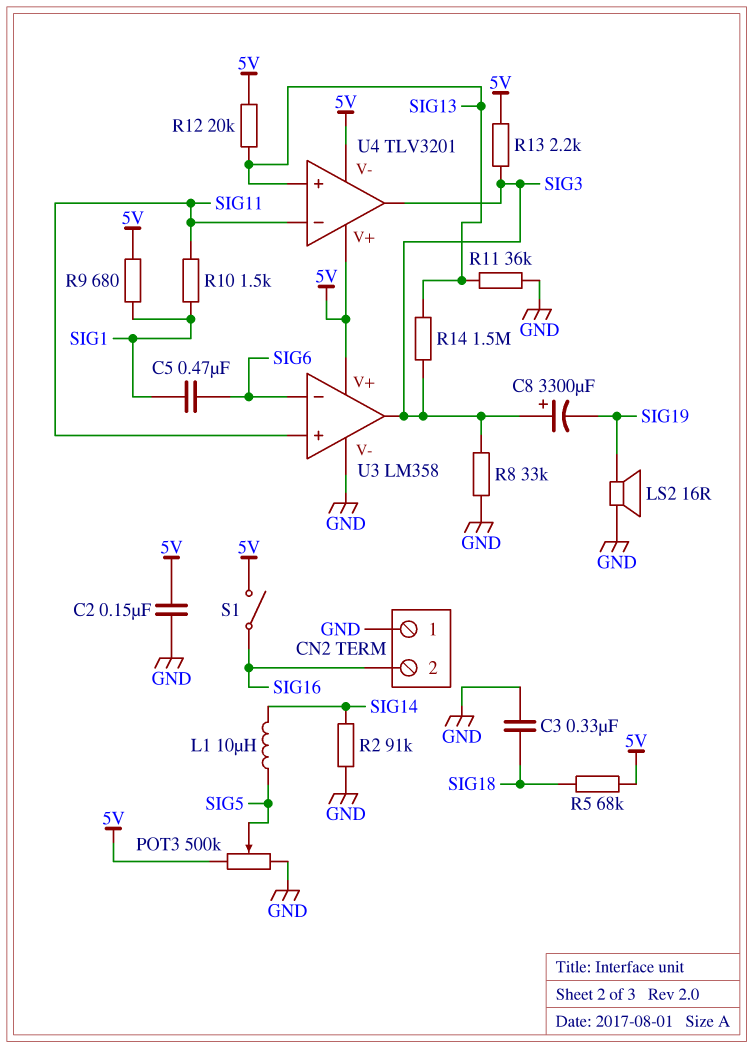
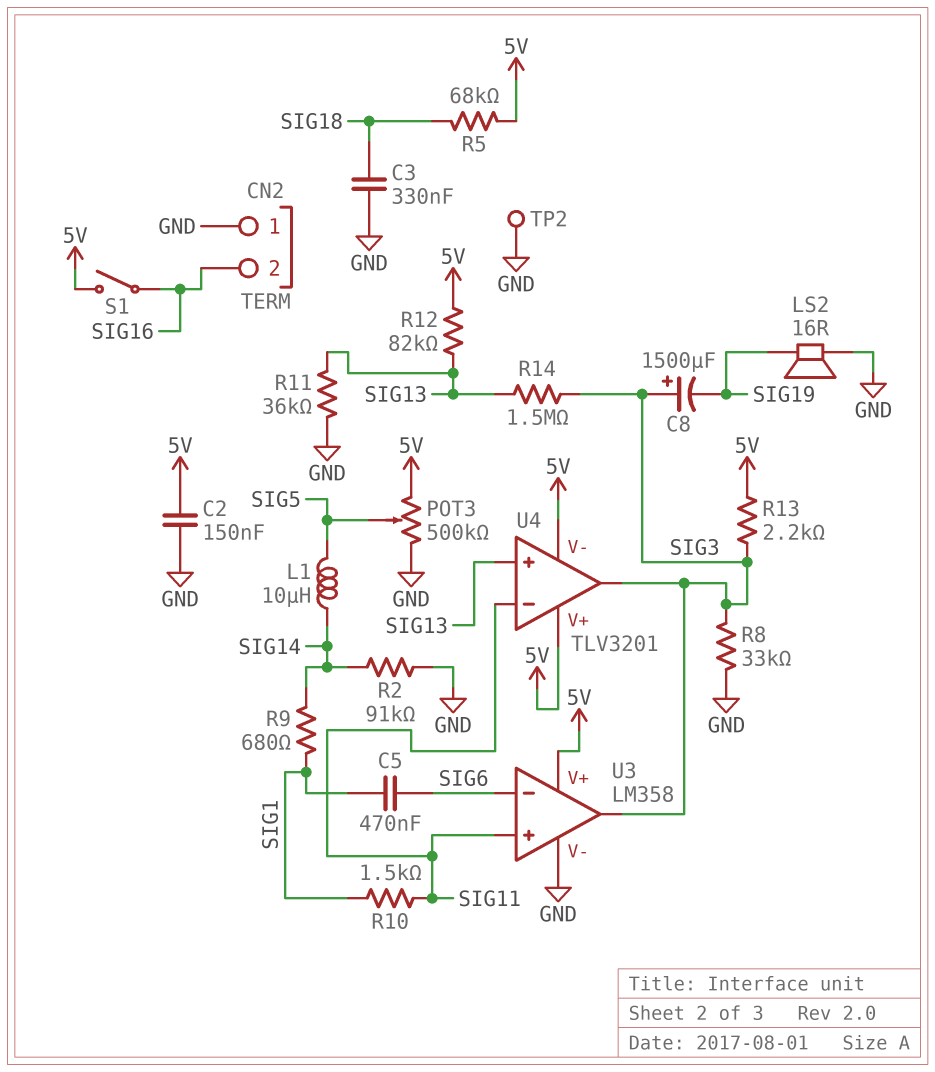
C8: 3300uF (plus SIG3, minus SIG19) -> 1500uF (plus SIG3, minus SIG19)
R9: 680 (5V, SIG1) -> 680 (SIG1, SIG14)
R12: 20k (5V, SIG13) -> 82k (5V, SIG13)
TP2: none -> test point (GND)

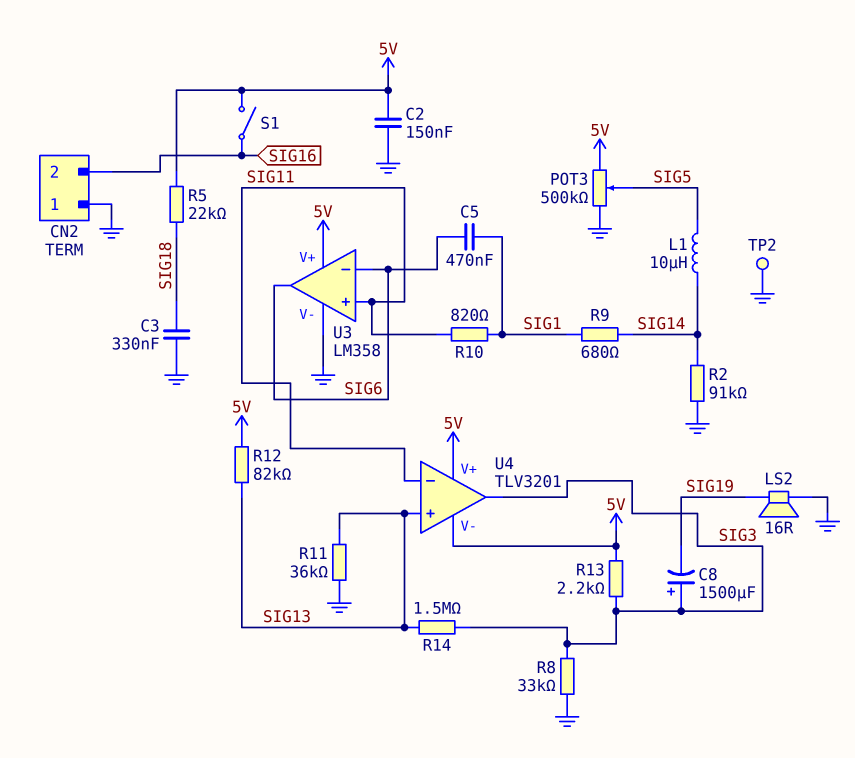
R5: 68k (5V, SIG18) -> 22k (5V, SIG18)
R10: 1.5k (SIG1, SIG11) -> 820 (SIG1, SIG11)
U3 pin out: SIG3 -> SIG6

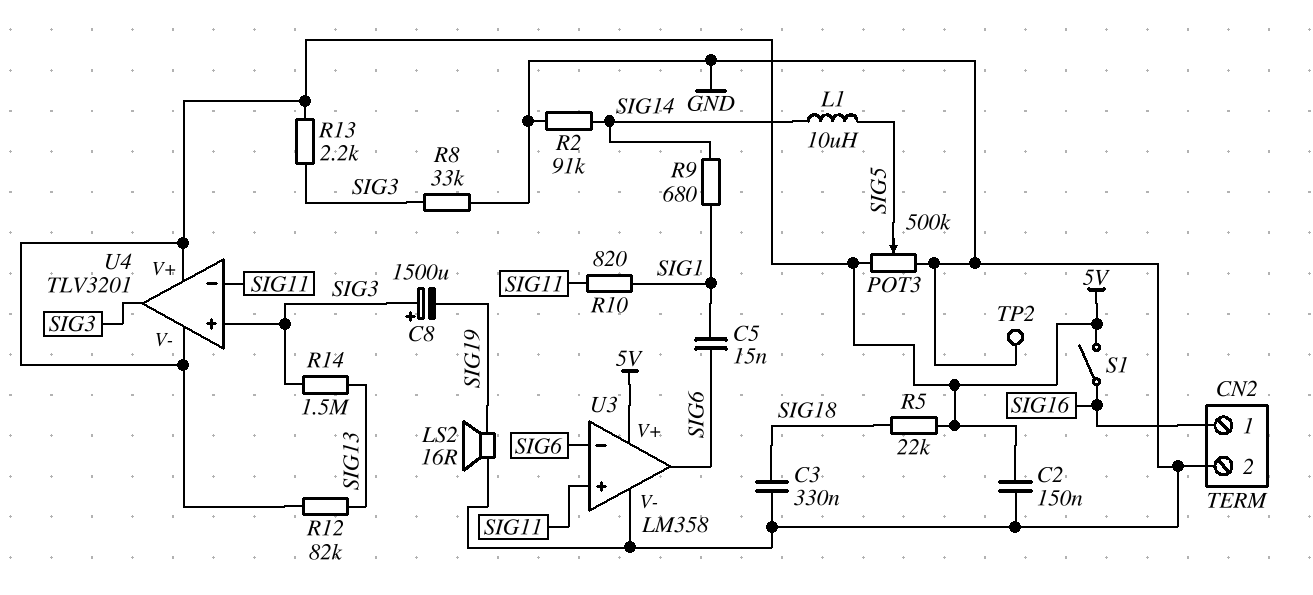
C5: 470nF (SIG1, SIG6) -> 15nF (SIG1, SIG6)
CN2 pin 1: GND -> SIG16
CN2 pin 2: SIG16 -> GND
R11: 36k (GND, SIG13) -> none
U4 pin in+: SIG13 -> SIG3

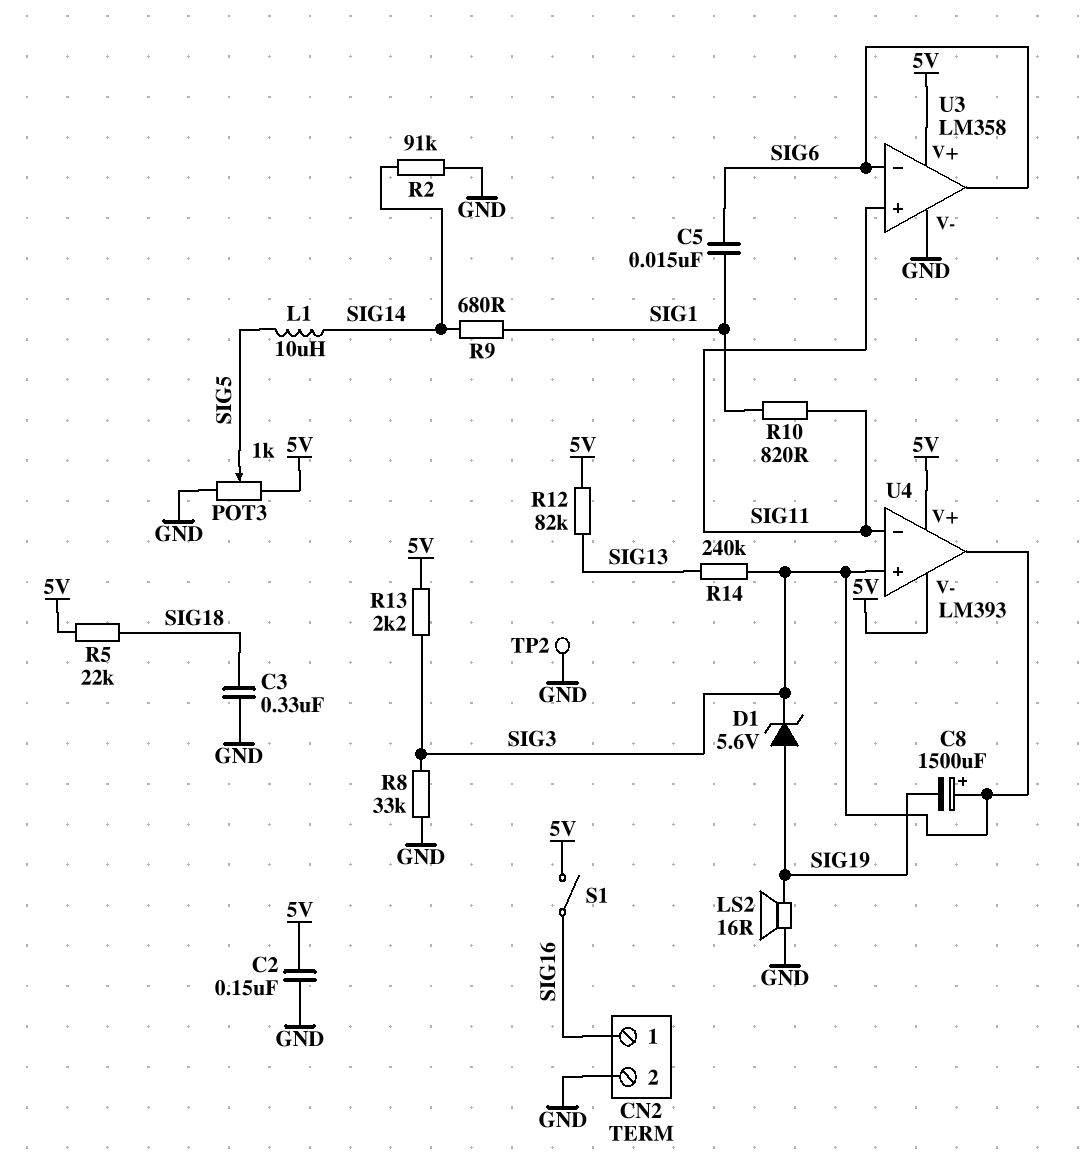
D1: none -> zener 5.6V (A SIG19, K SIG3)
POT3: 500k (5V, GND, wiper SIG5) -> 1k (5V, GND, wiper SIG5)
R14: 1.5M (SIG3, SIG13) -> 240k (SIG3, SIG13)
U4: TLV3201 -> LM393

